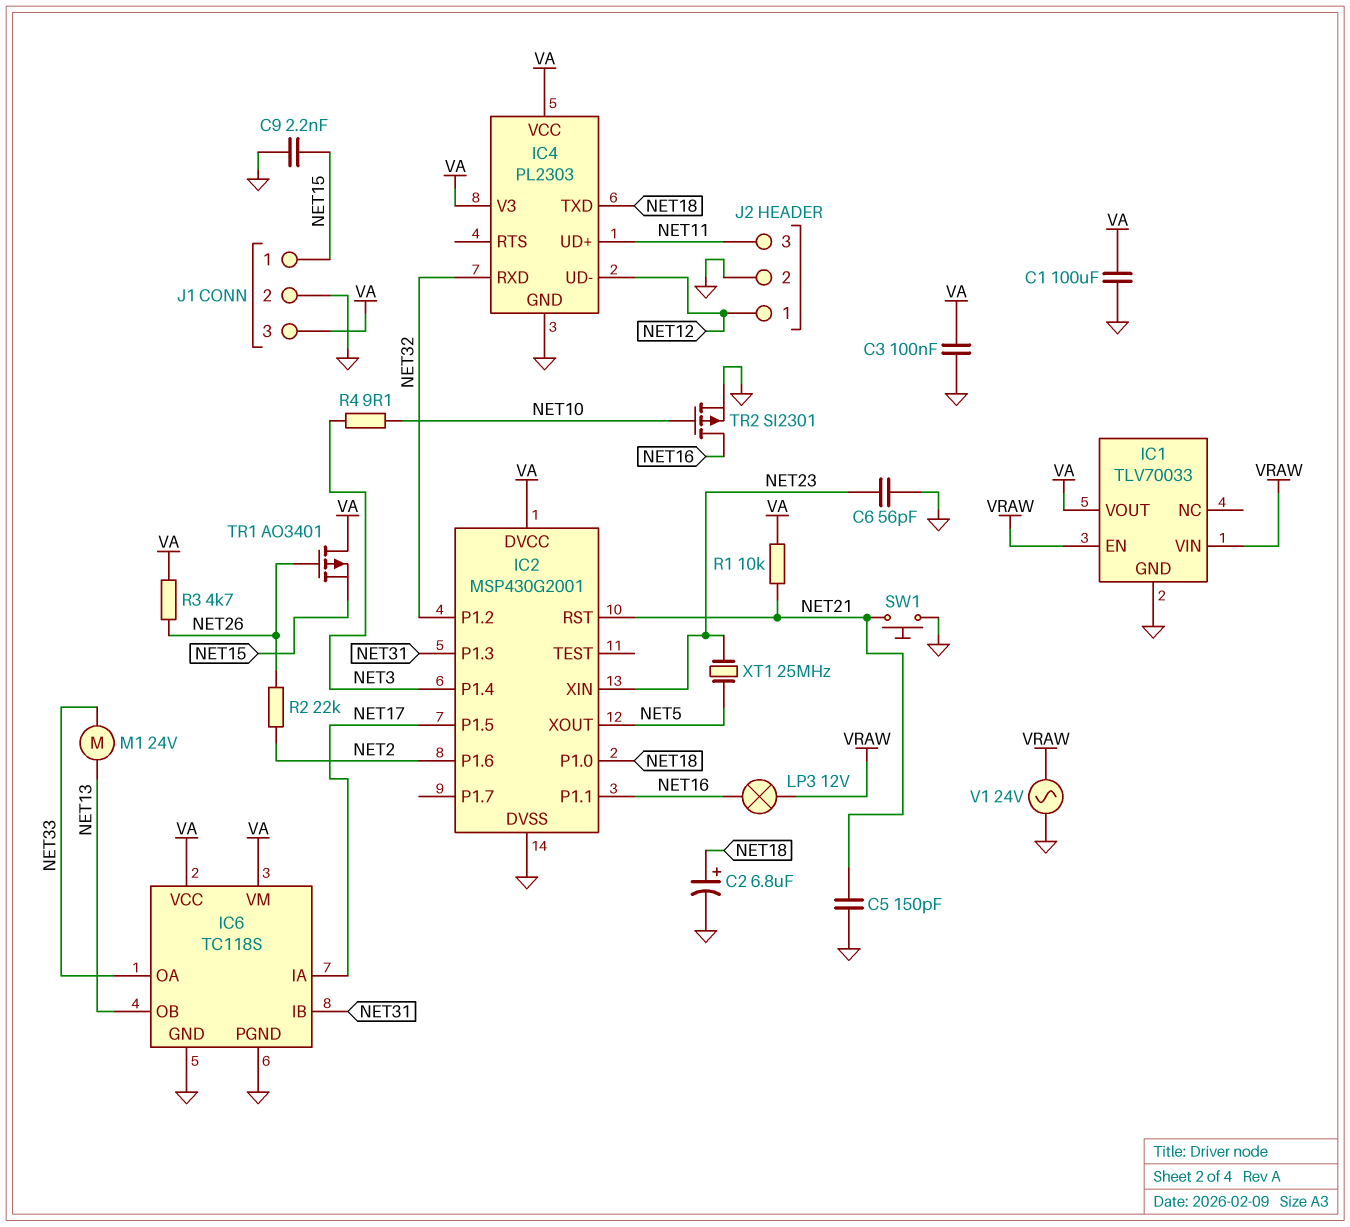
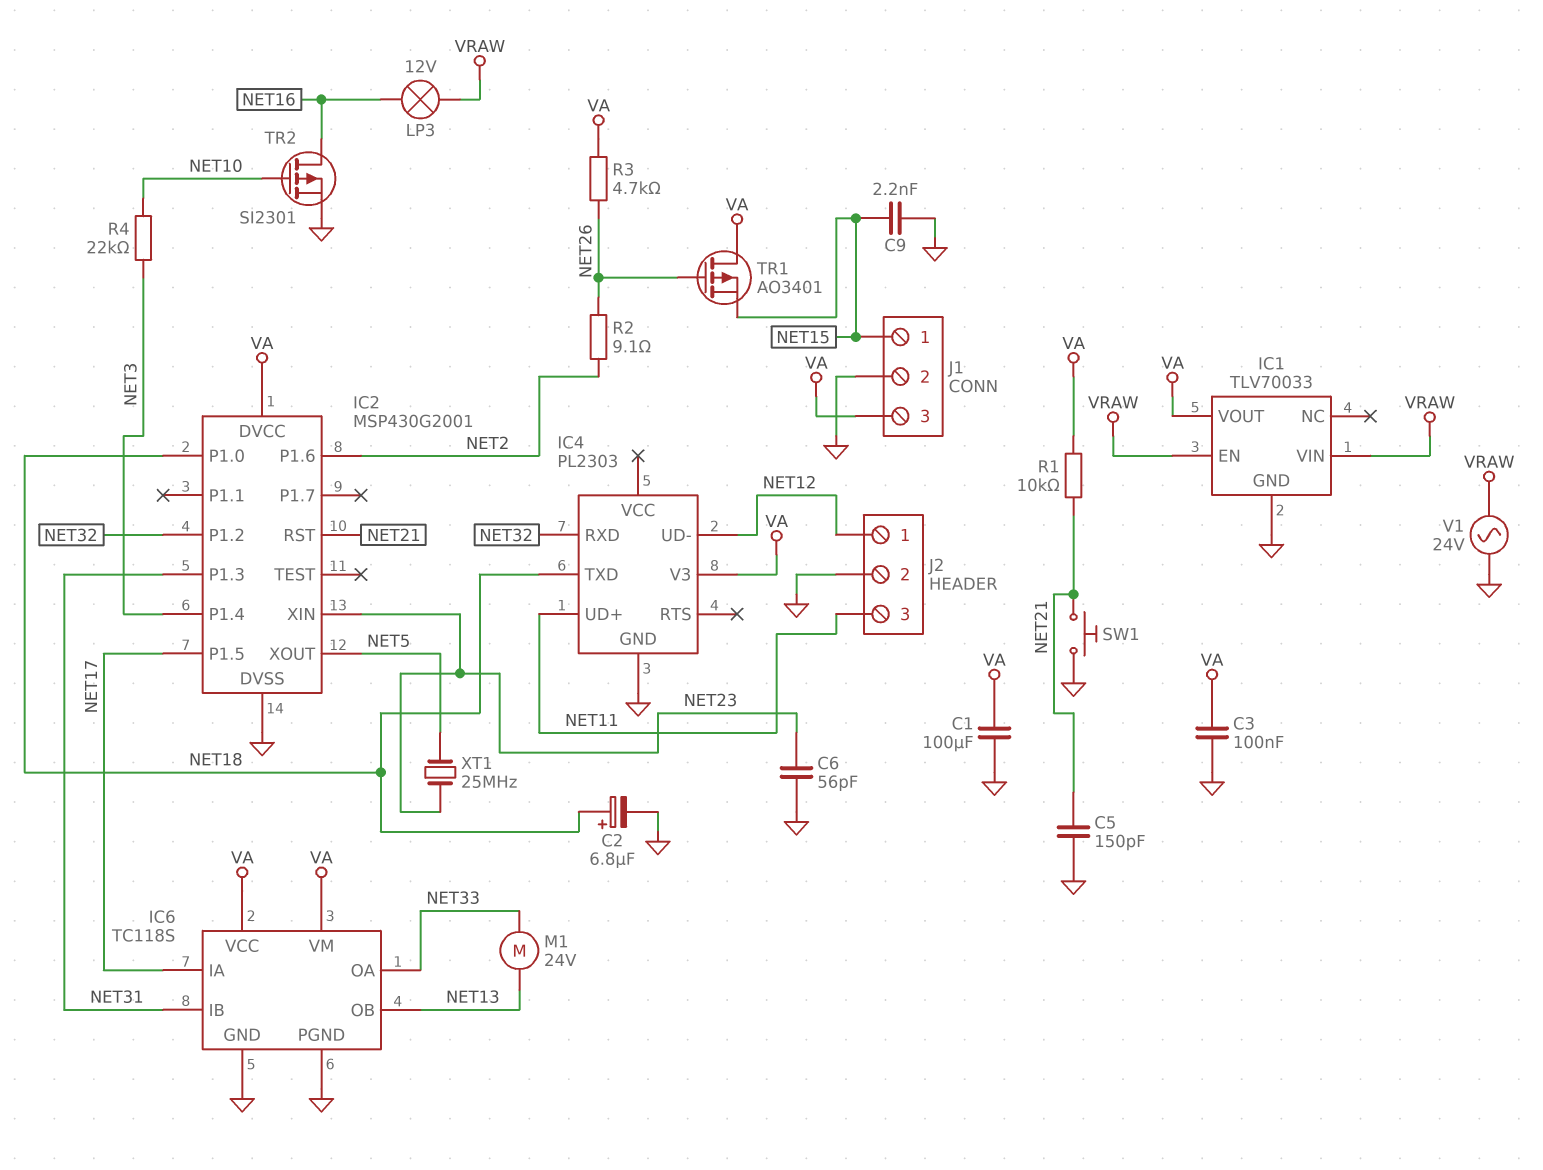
IC2 pin P1.1: NET16 -> none
IC4 pin VCC: VA -> none
R2: 22k (NET2, NET26) -> 9.1 (NET2, NET26)
R4: 9.1 (NET3, NET10) -> 22k (NET3, NET10)

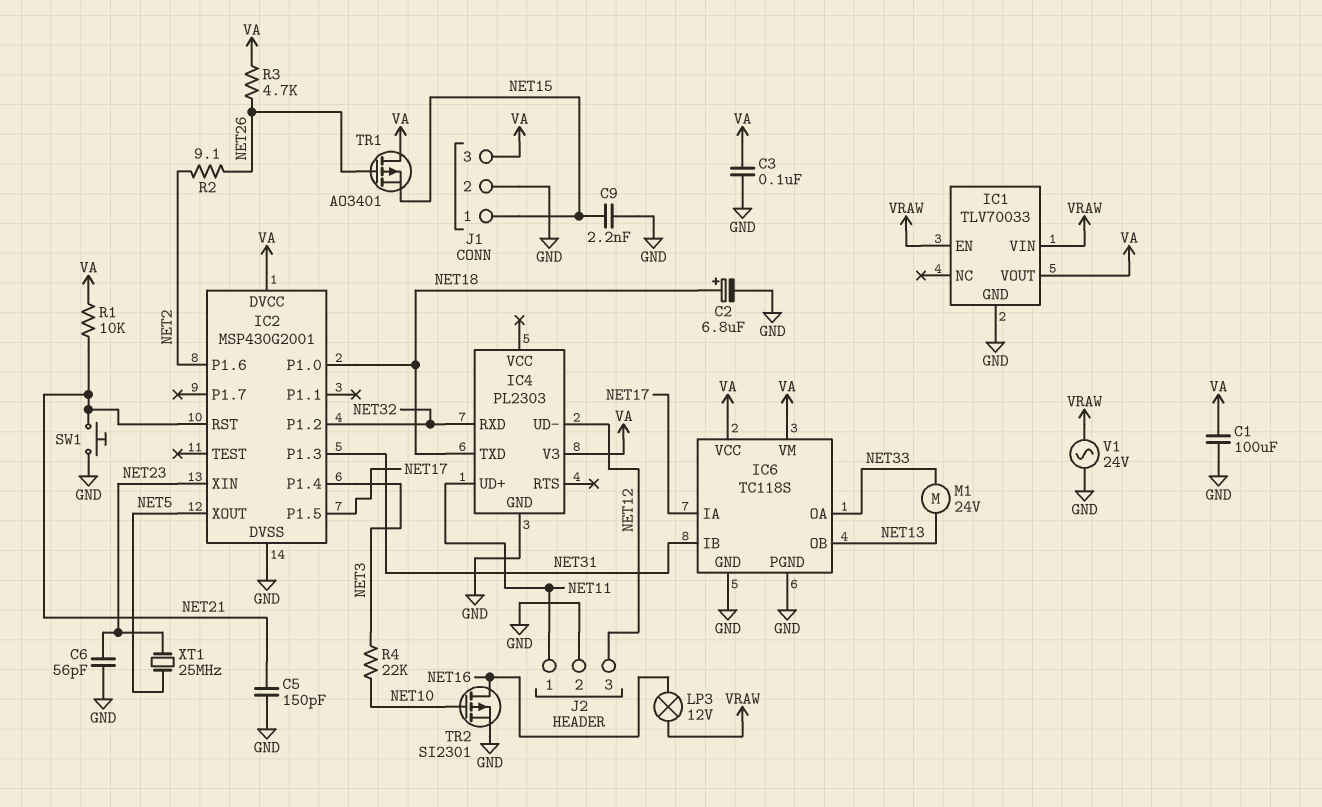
J2 pin 1: NET12 -> NET11
J2 pin 3: NET11 -> NET12

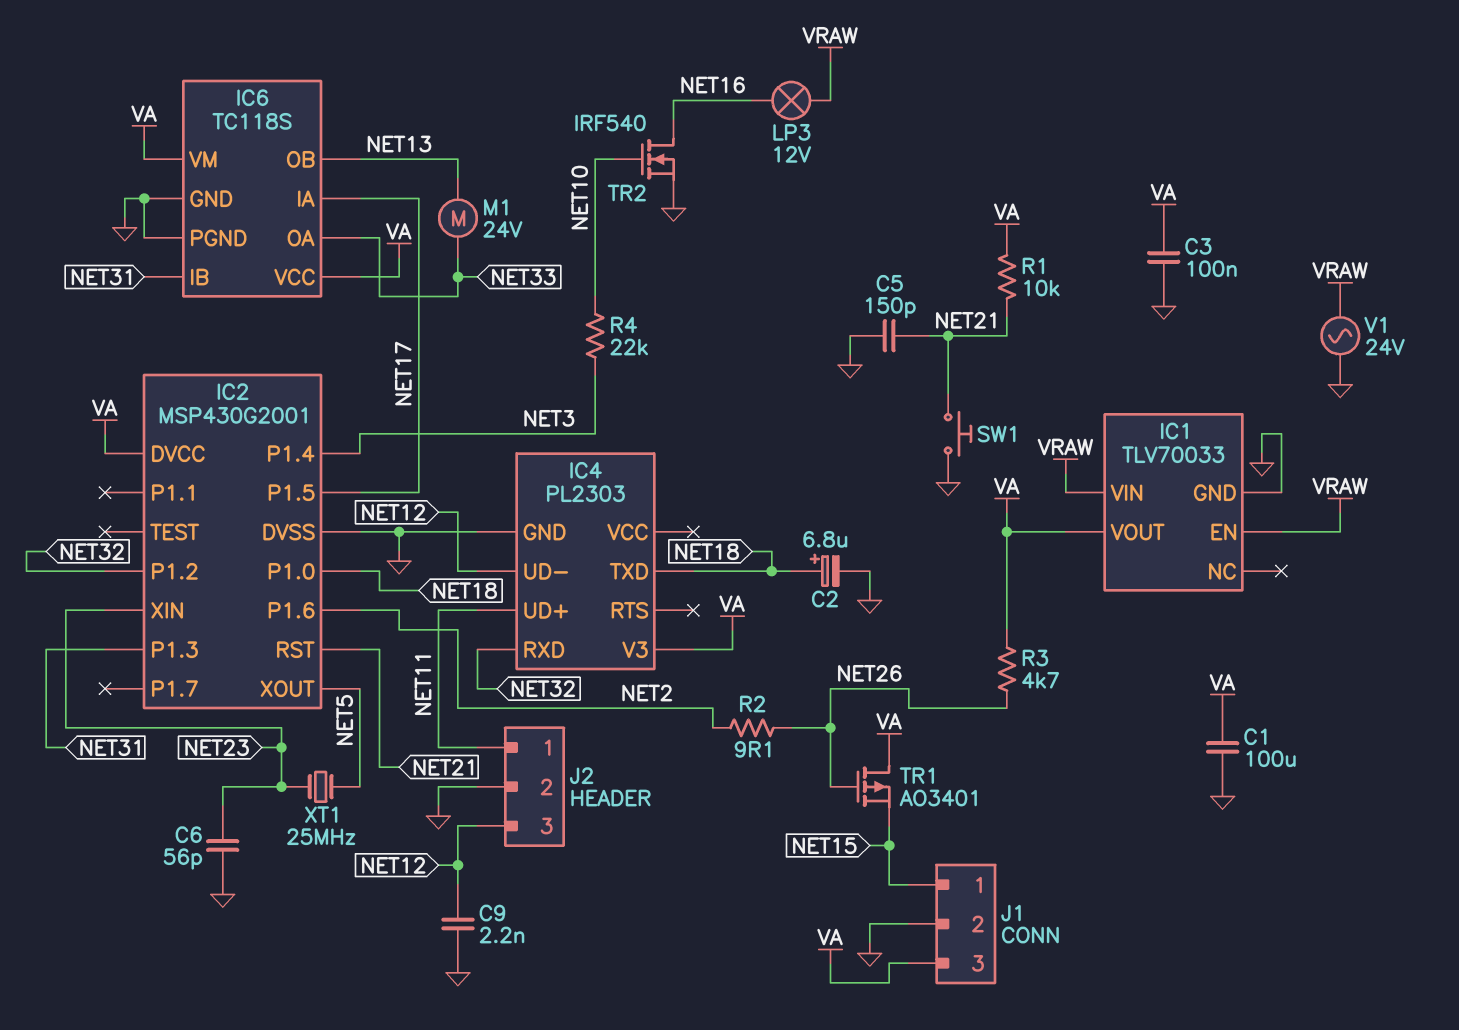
C9: 2.2nF (GND, NET15) -> 2.2nF (GND, NET12)
TR2: PMOS SI2301 (G NET10, D NET16, S GND) -> NMOS IRF540 (G NET10, D NET16, S GND)

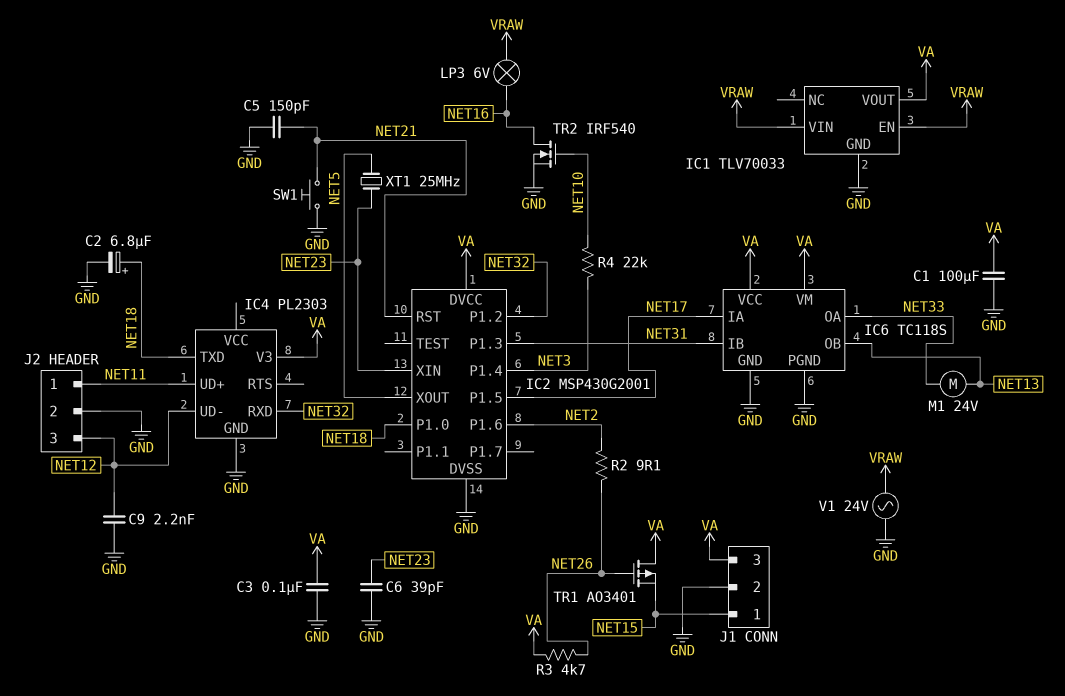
C6: 56pF (GND, NET23) -> 39pF (GND, NET23)
LP3: lamp 12V (NET16, VRAW) -> lamp 6V (NET16, VRAW)
R1: 10k (NET21, VA) -> none

